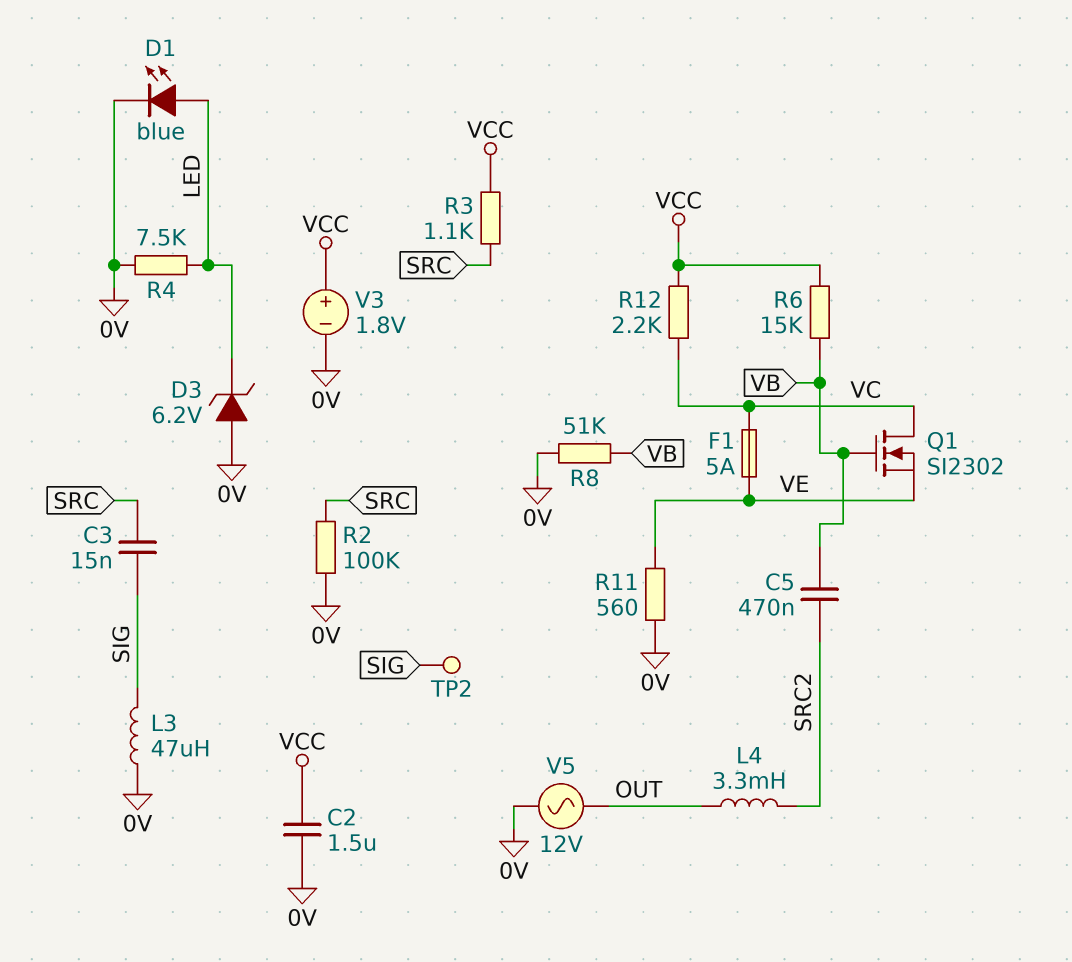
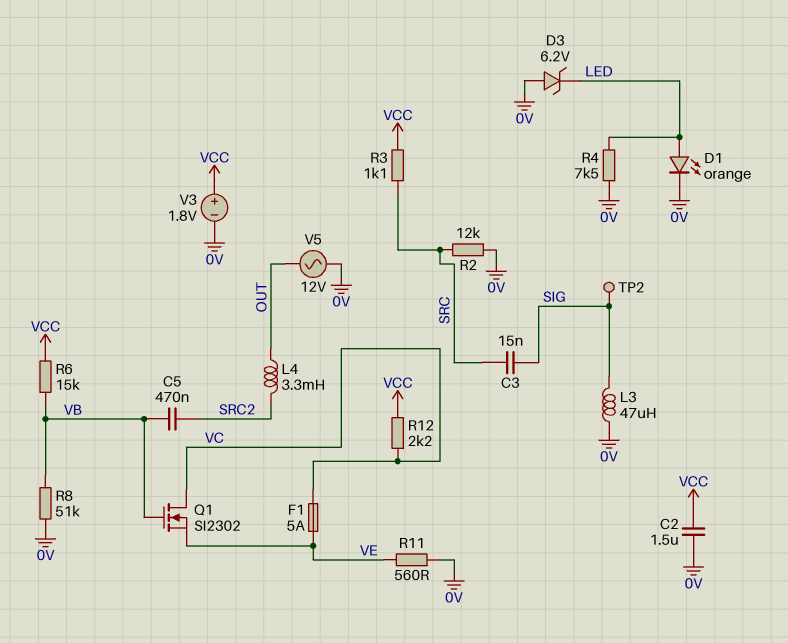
D1: LED blue (A LED, K 0V) -> LED orange (A LED, K 0V)
R2: 100k (0V, SRC) -> 12k (0V, SRC)

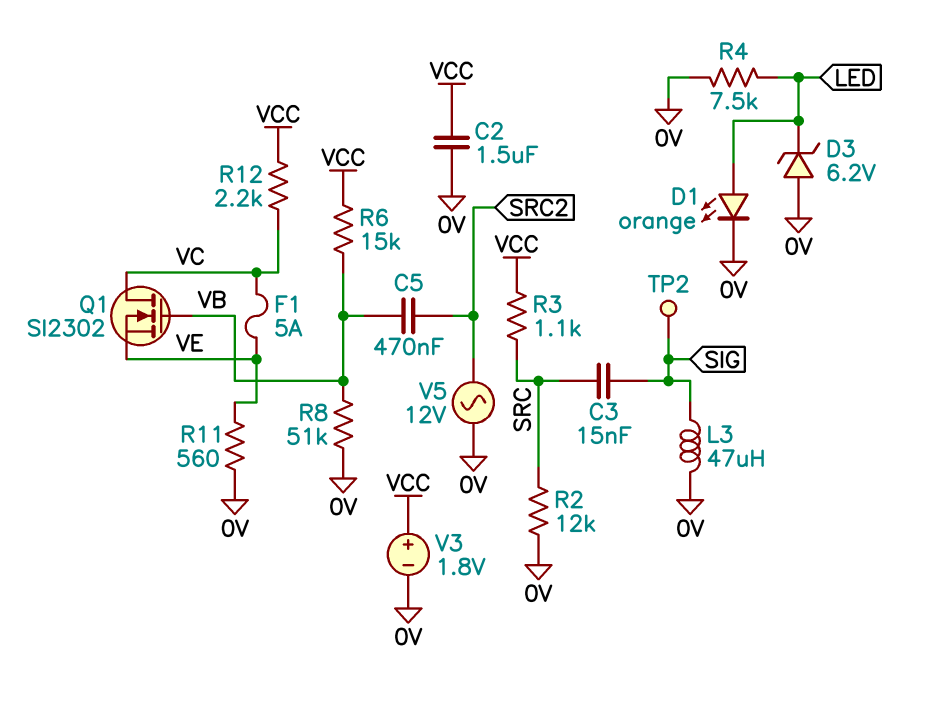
L4: 3.3mH (OUT, SRC2) -> none
V5: AC 12V (0V, OUT) -> AC 12V (0V, SRC2)

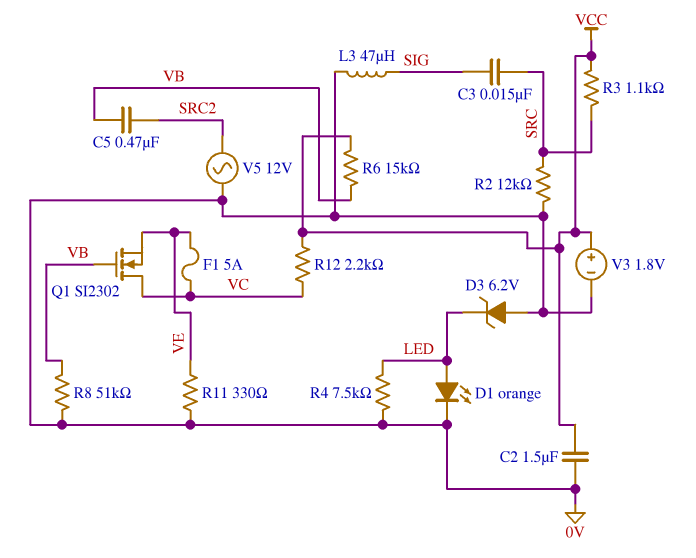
R11: 560 (0V, VE) -> 330 (0V, VE)
TP2: test point (SIG) -> none

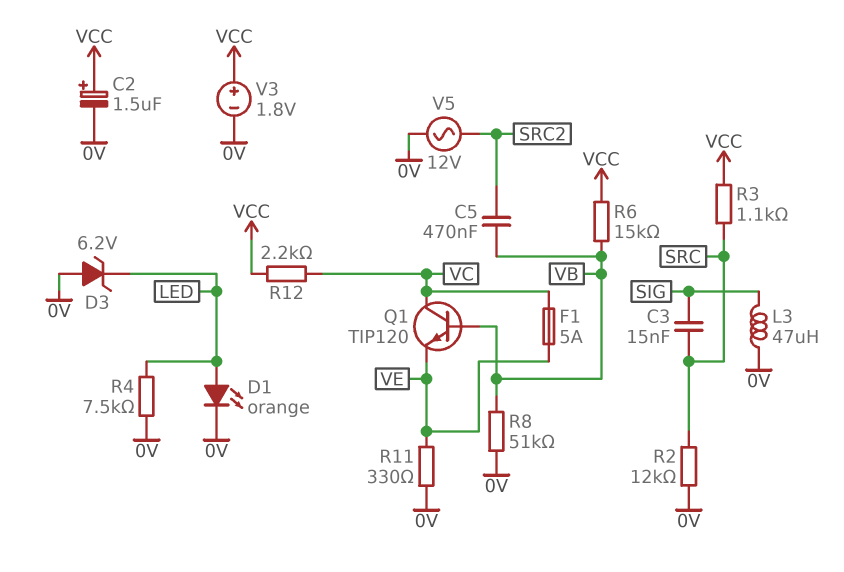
C2: 1.5uF (0V, VCC) -> 1.5uF (plus VCC, minus 0V)
Q1: NMOS SI2302 (G VB, D VC, S VE) -> NPN TIP120 (B VB, C VC, E VE)

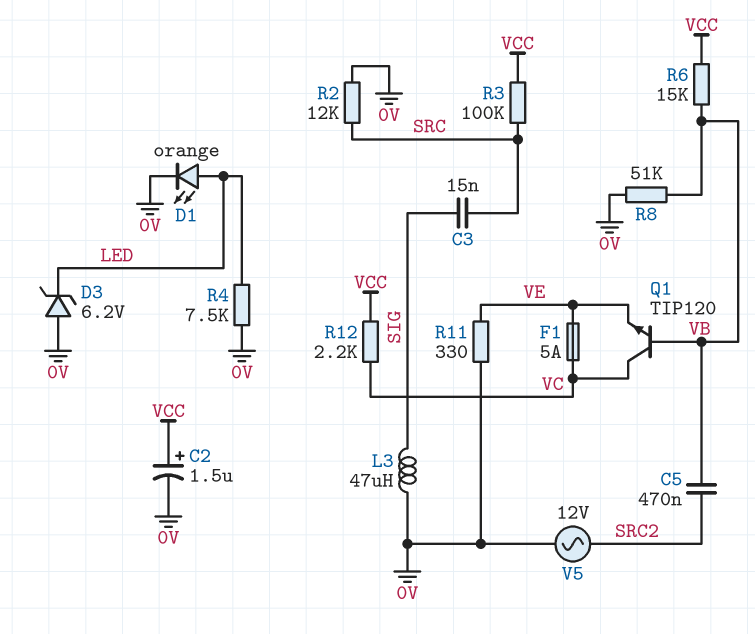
R3: 1.1k (SRC, VCC) -> 100k (SRC, VCC)
V3: 1.8V (plus VCC, minus 0V) -> none

